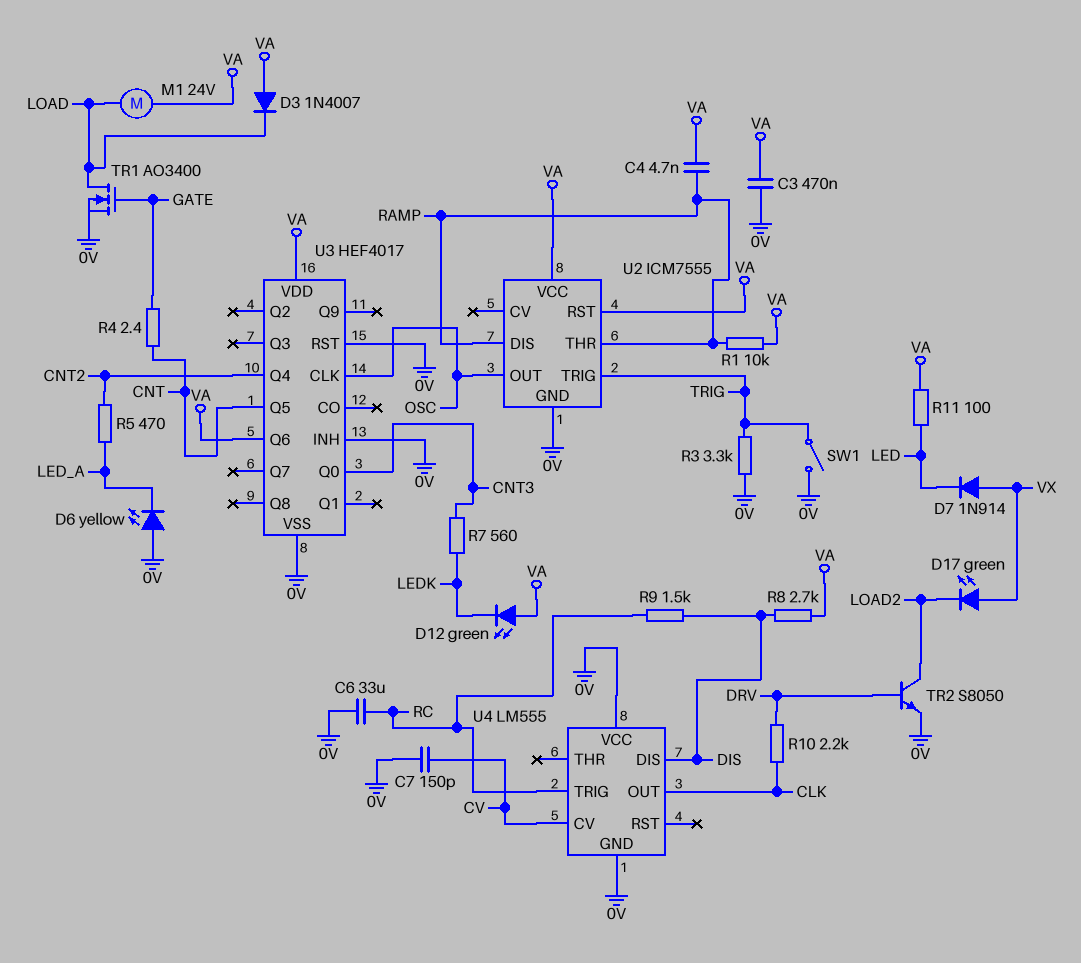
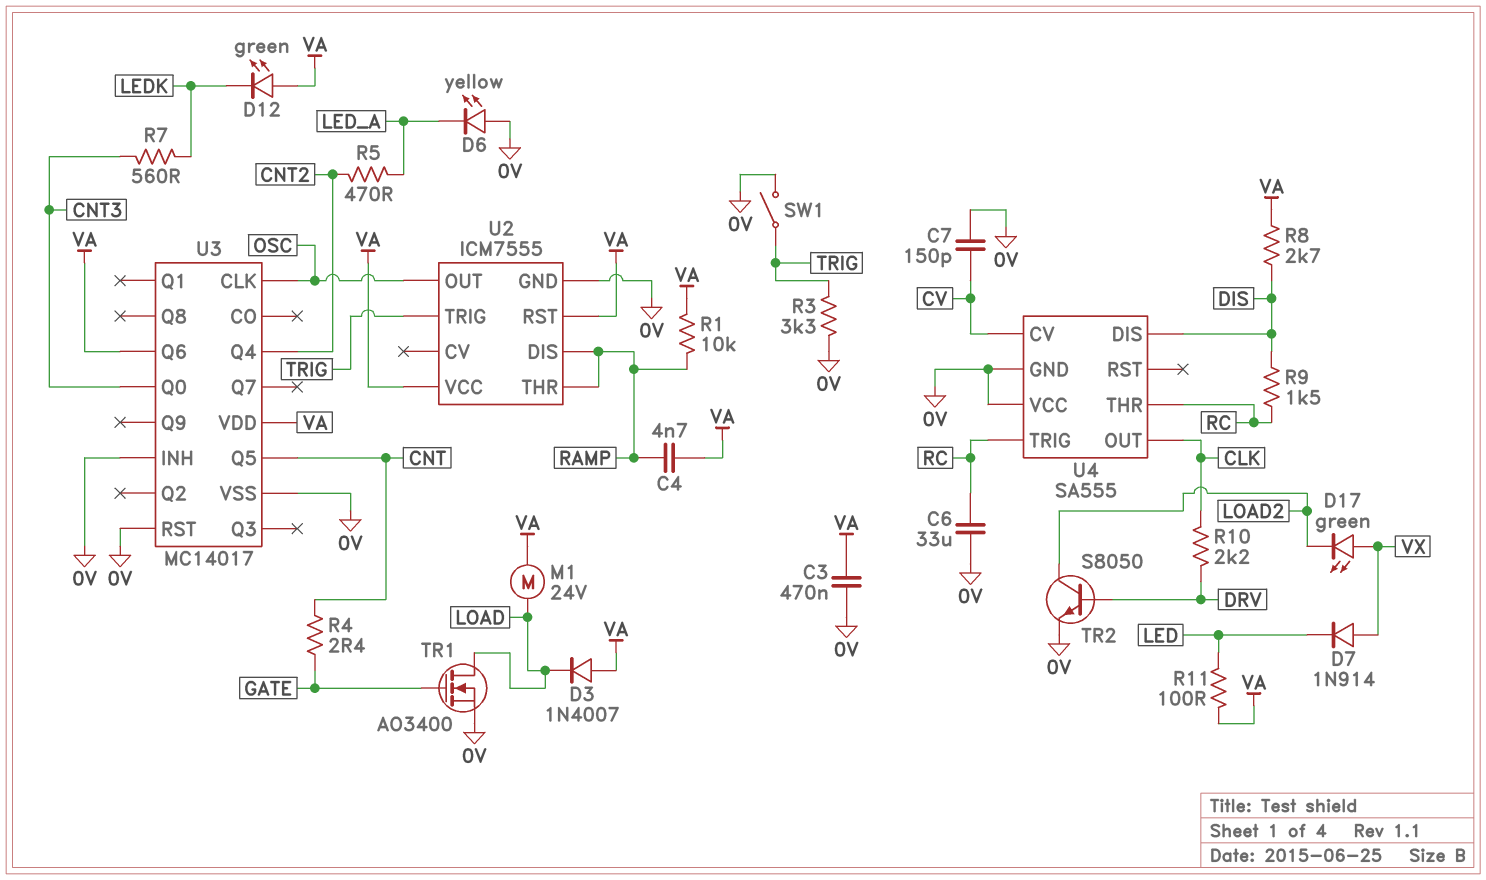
U3: HEF4017 -> MC14017
U4: LM555 -> SA555
U4 pin THR: none -> RC

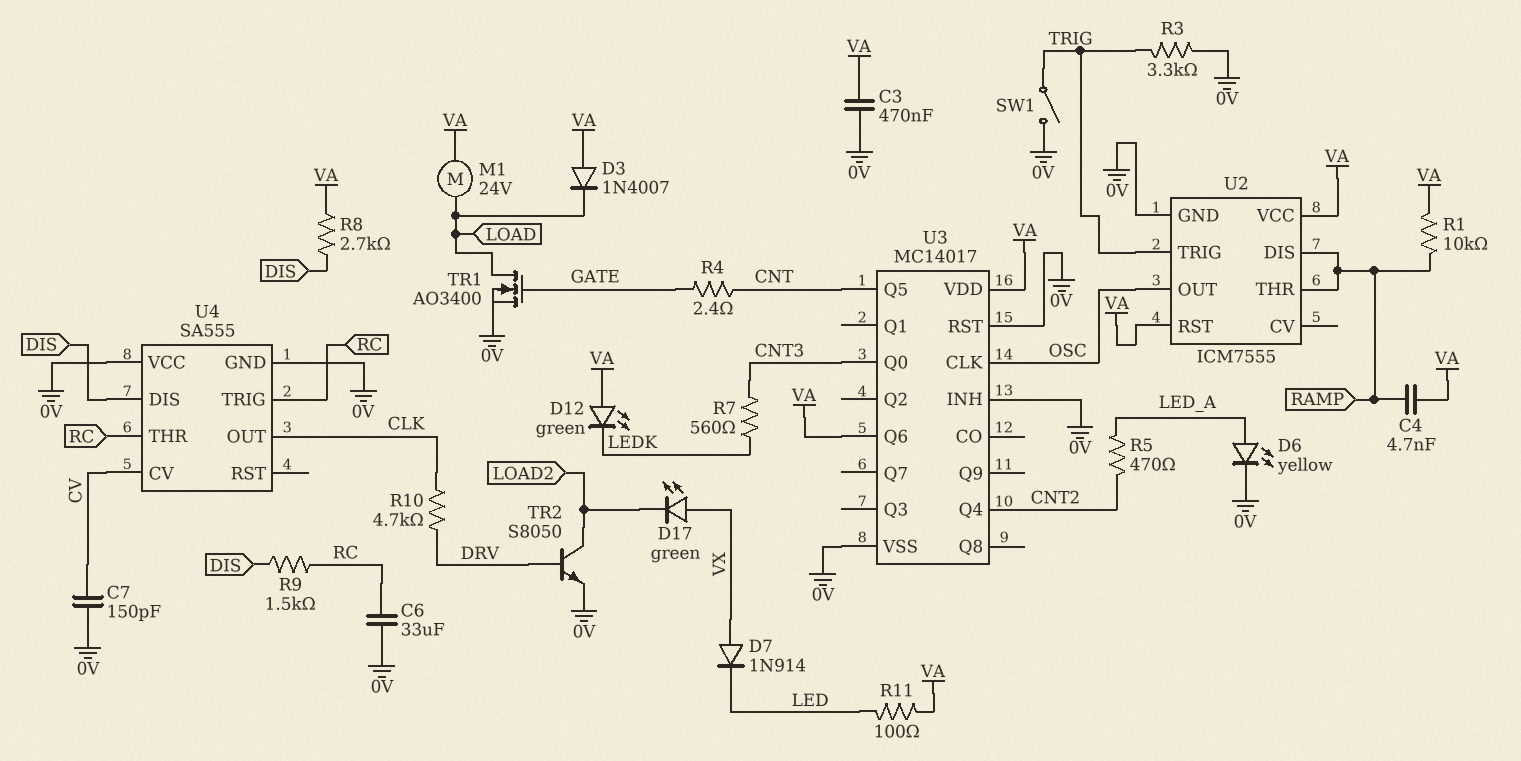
D6: LED yellow (A 0V, K LED_A) -> LED yellow (A LED_A, K 0V)
R10: 2.2k (CLK, DRV) -> 4.7k (CLK, DRV)

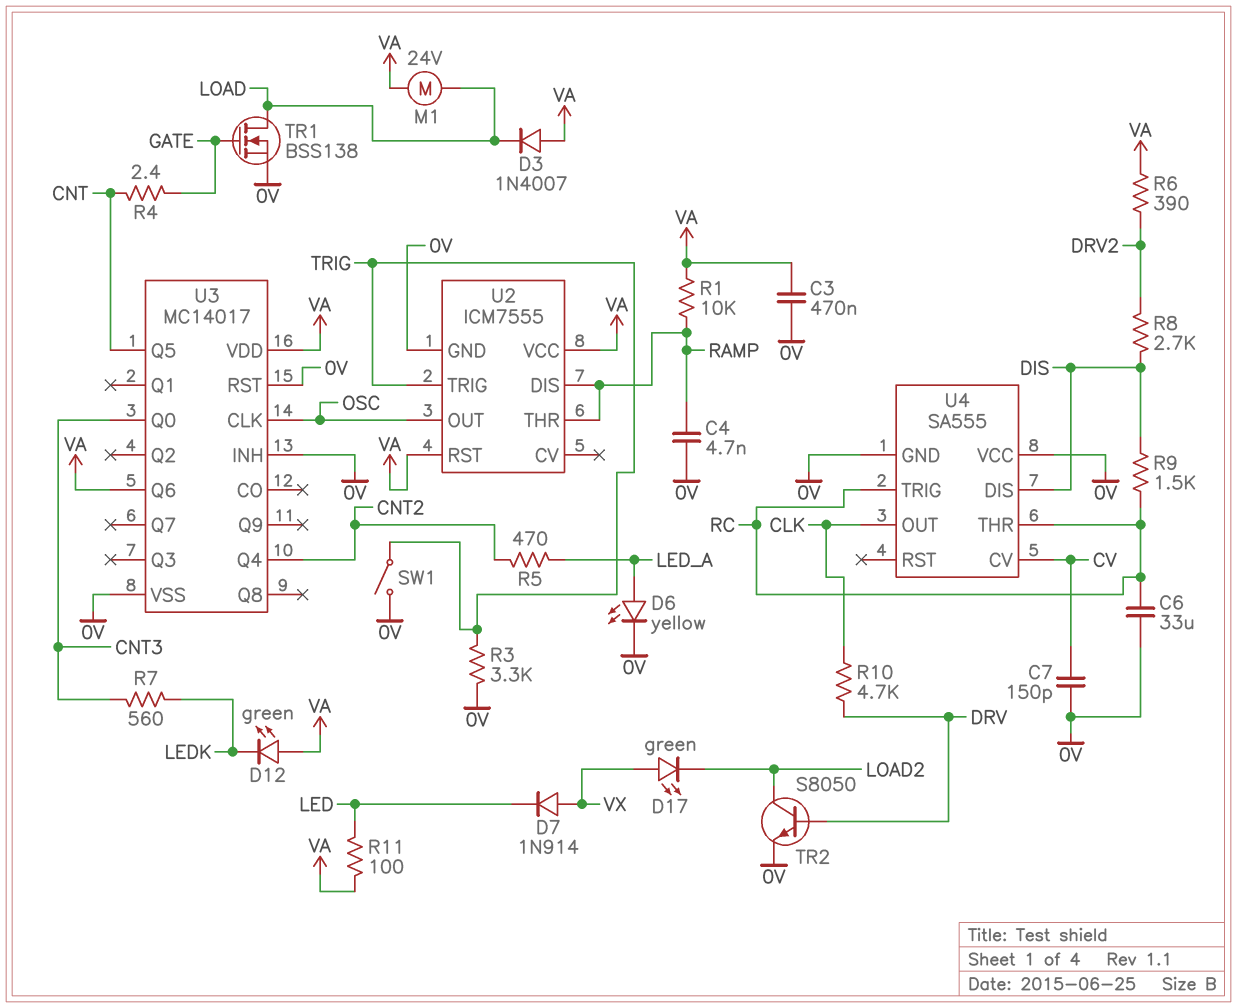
C4: 4.7nF (RAMP, VA) -> 4.7nF (0V, RAMP)
R6: none -> 390 (DRV2, VA)
R8: 2.7k (DIS, VA) -> 2.7k (DIS, DRV2)
TR1: NMOS AO3400 (G GATE, D LOAD, S 0V) -> NMOS BSS138 (G GATE, D LOAD, S 0V)

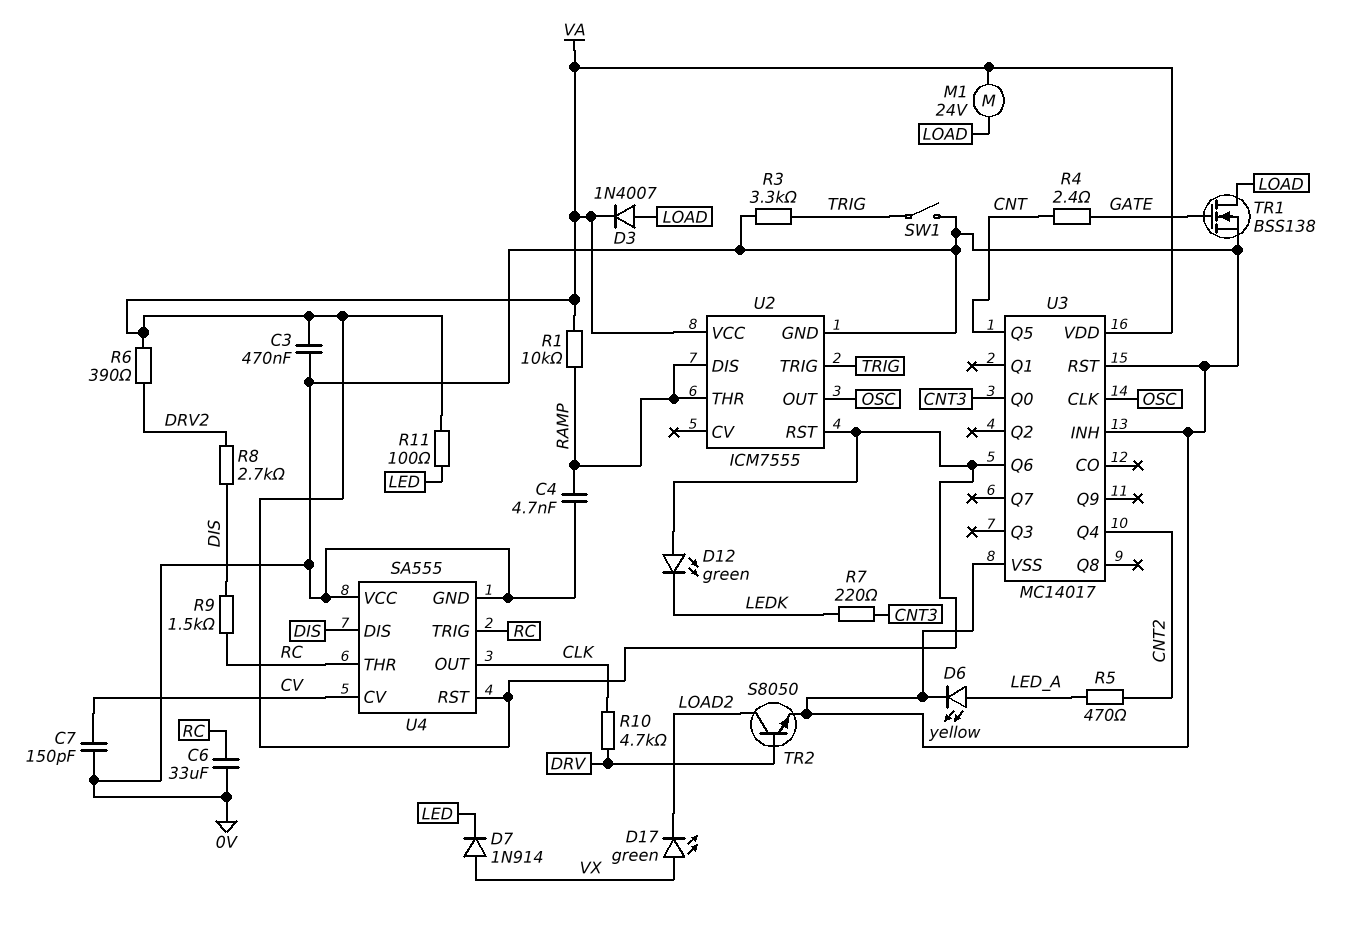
D3: diode 1N4007 (A VA, K LOAD) -> diode 1N4007 (A LOAD, K VA)
R7: 560 (CNT3, LEDK) -> 220 (CNT3, LEDK)
U4 pin RST: none -> VA

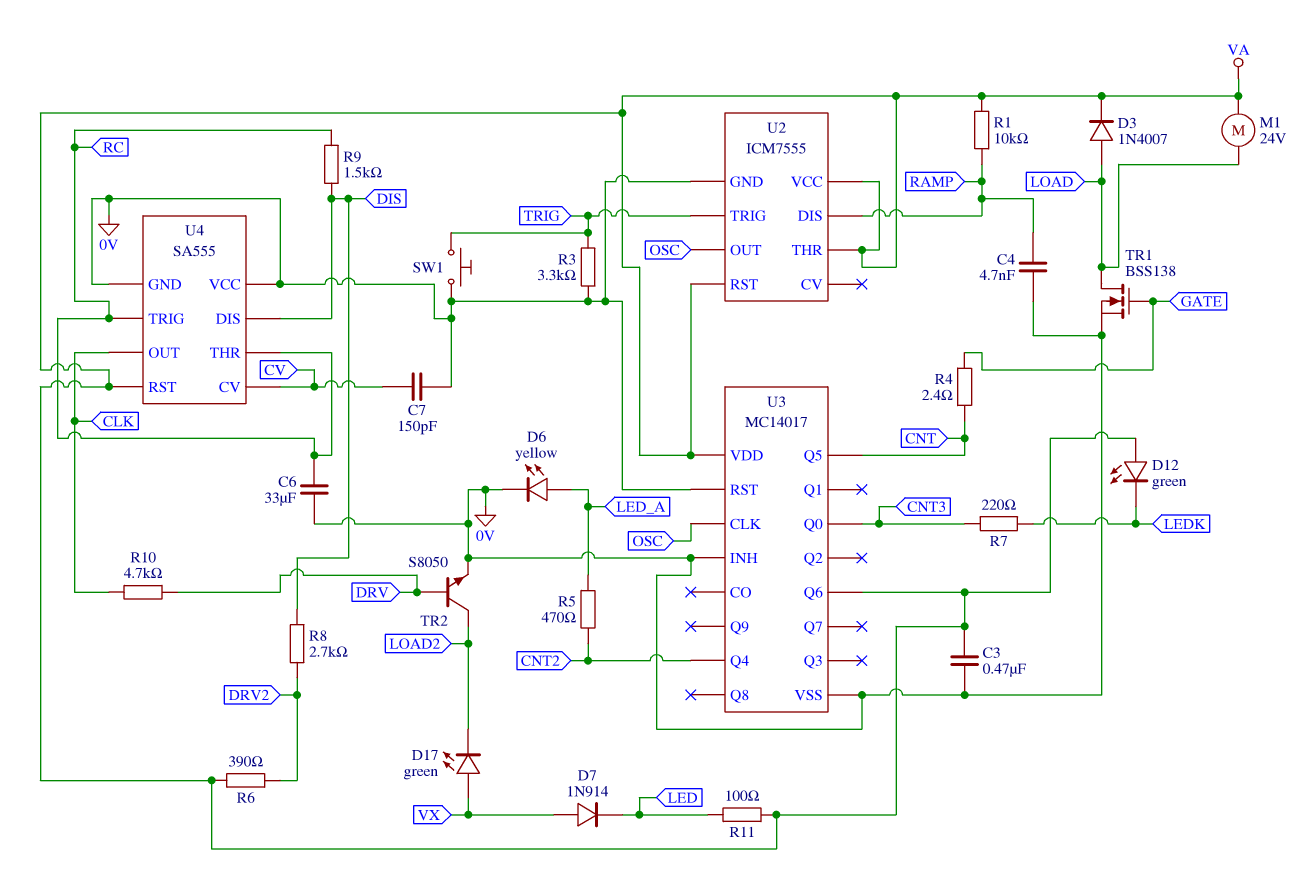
SW1: switch (0V, TRIG) -> button (0V, TRIG)
U2 pin THR: RAMP -> VA

